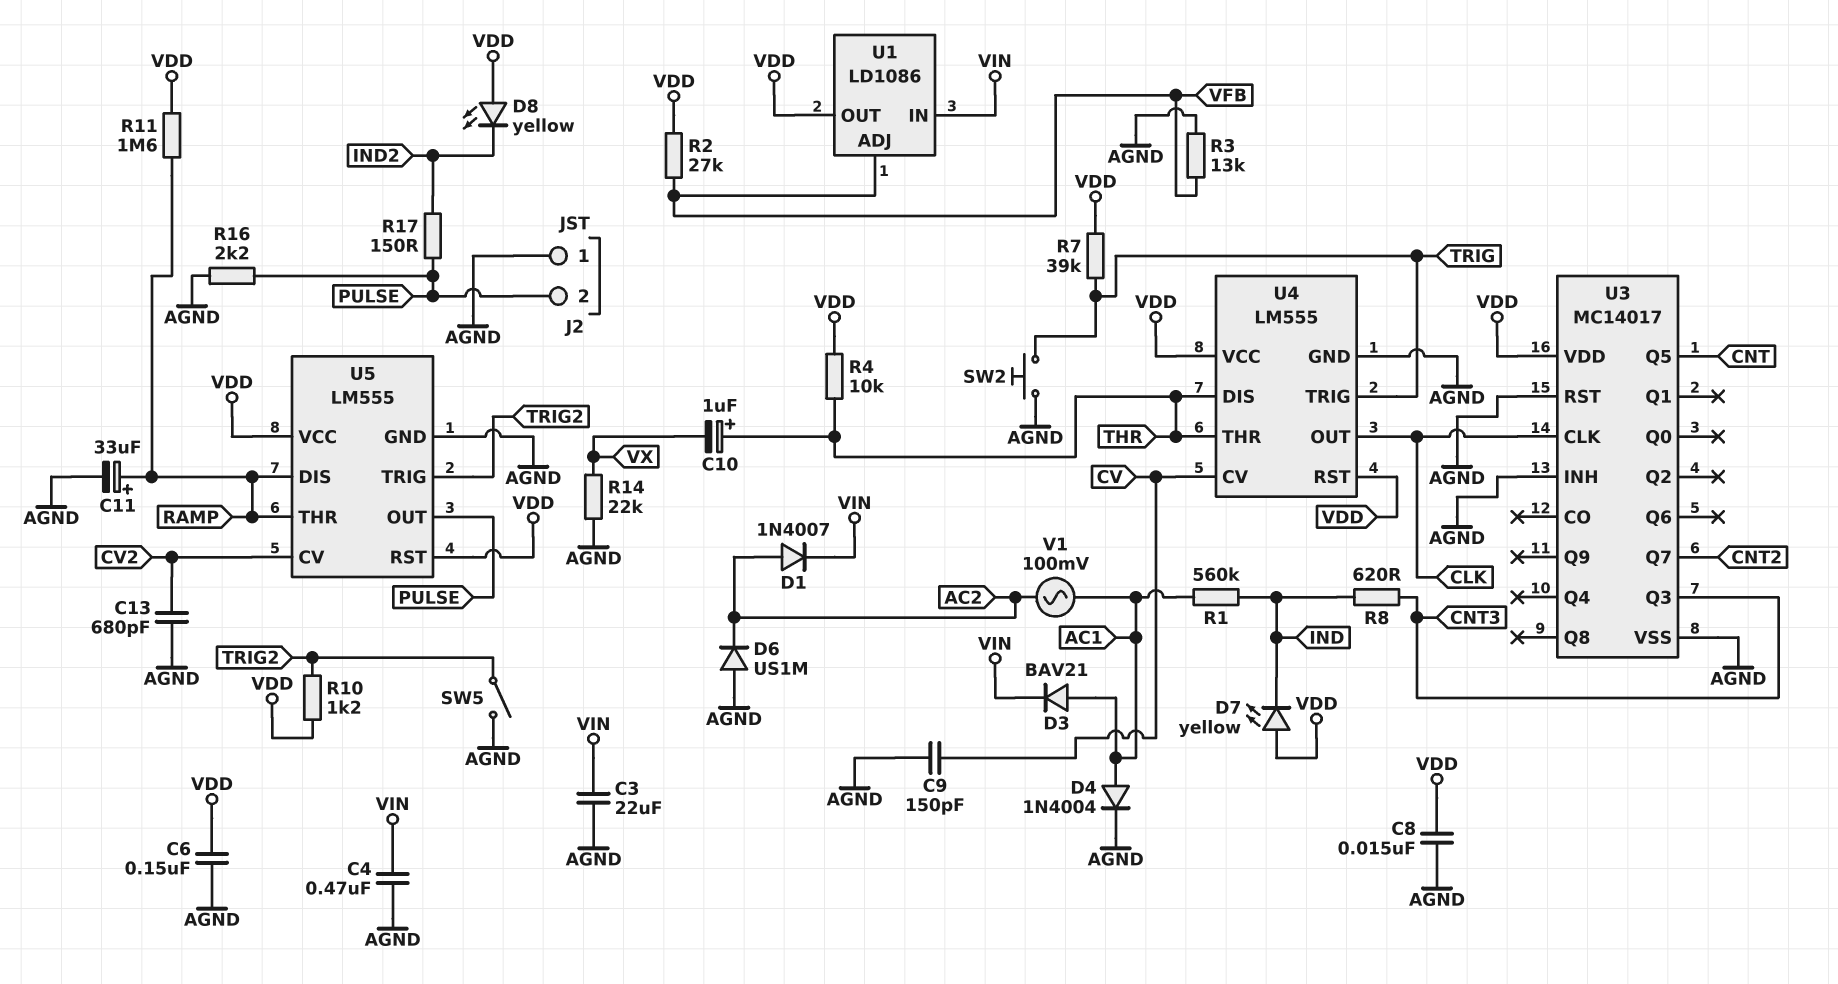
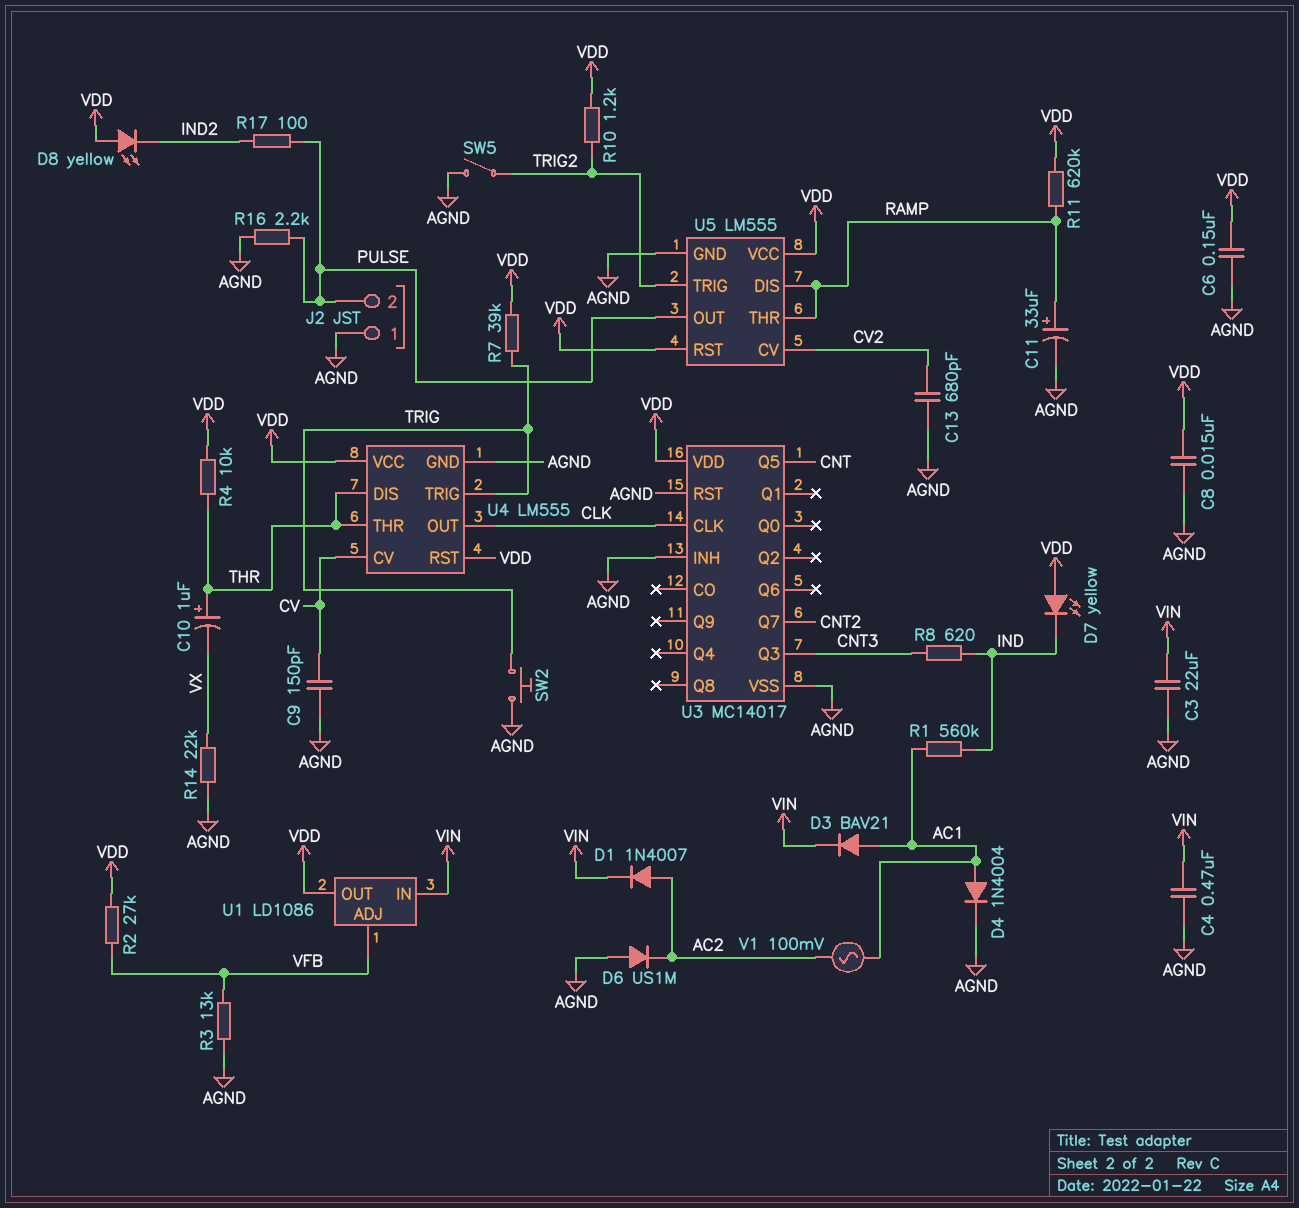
R11: 1.6M (RAMP, VDD) -> 620k (RAMP, VDD)
R17: 150 (IND2, PULSE) -> 100 (IND2, PULSE)

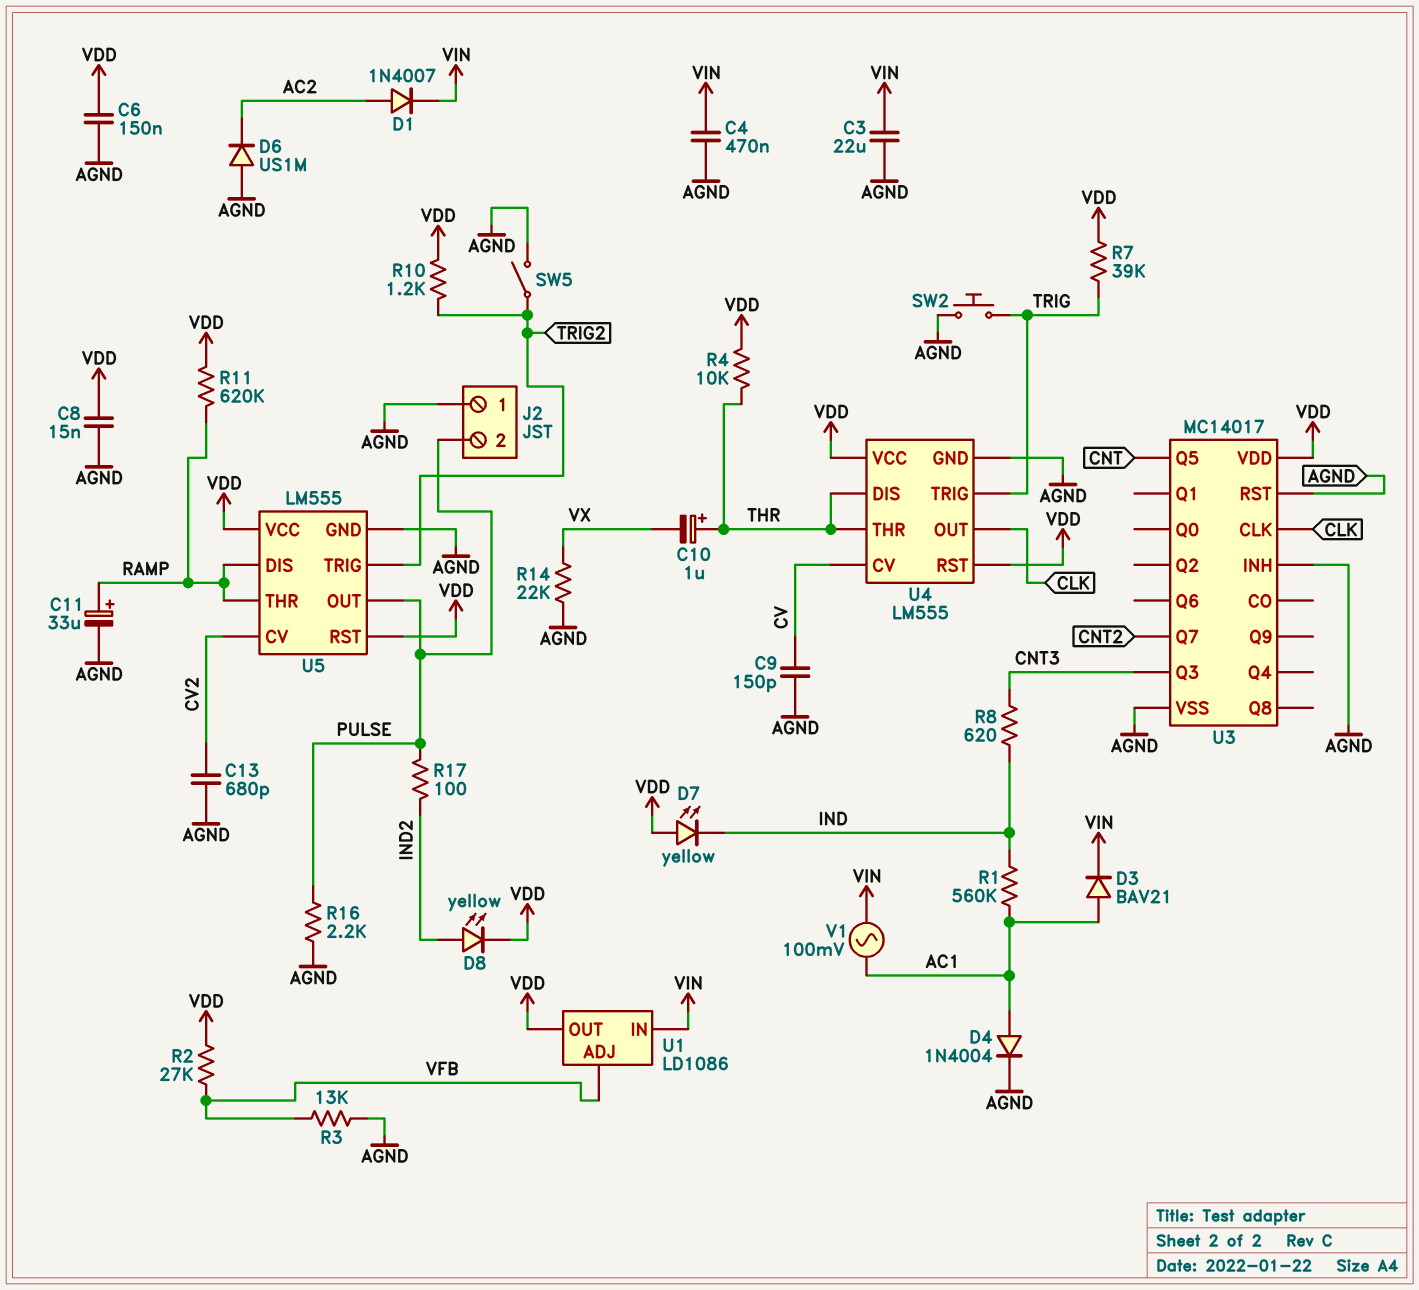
D8: LED yellow (A VDD, K IND2) -> LED yellow (A IND2, K VDD)
V1: AC 100mV (AC1, AC2) -> AC 100mV (AC1, VIN)

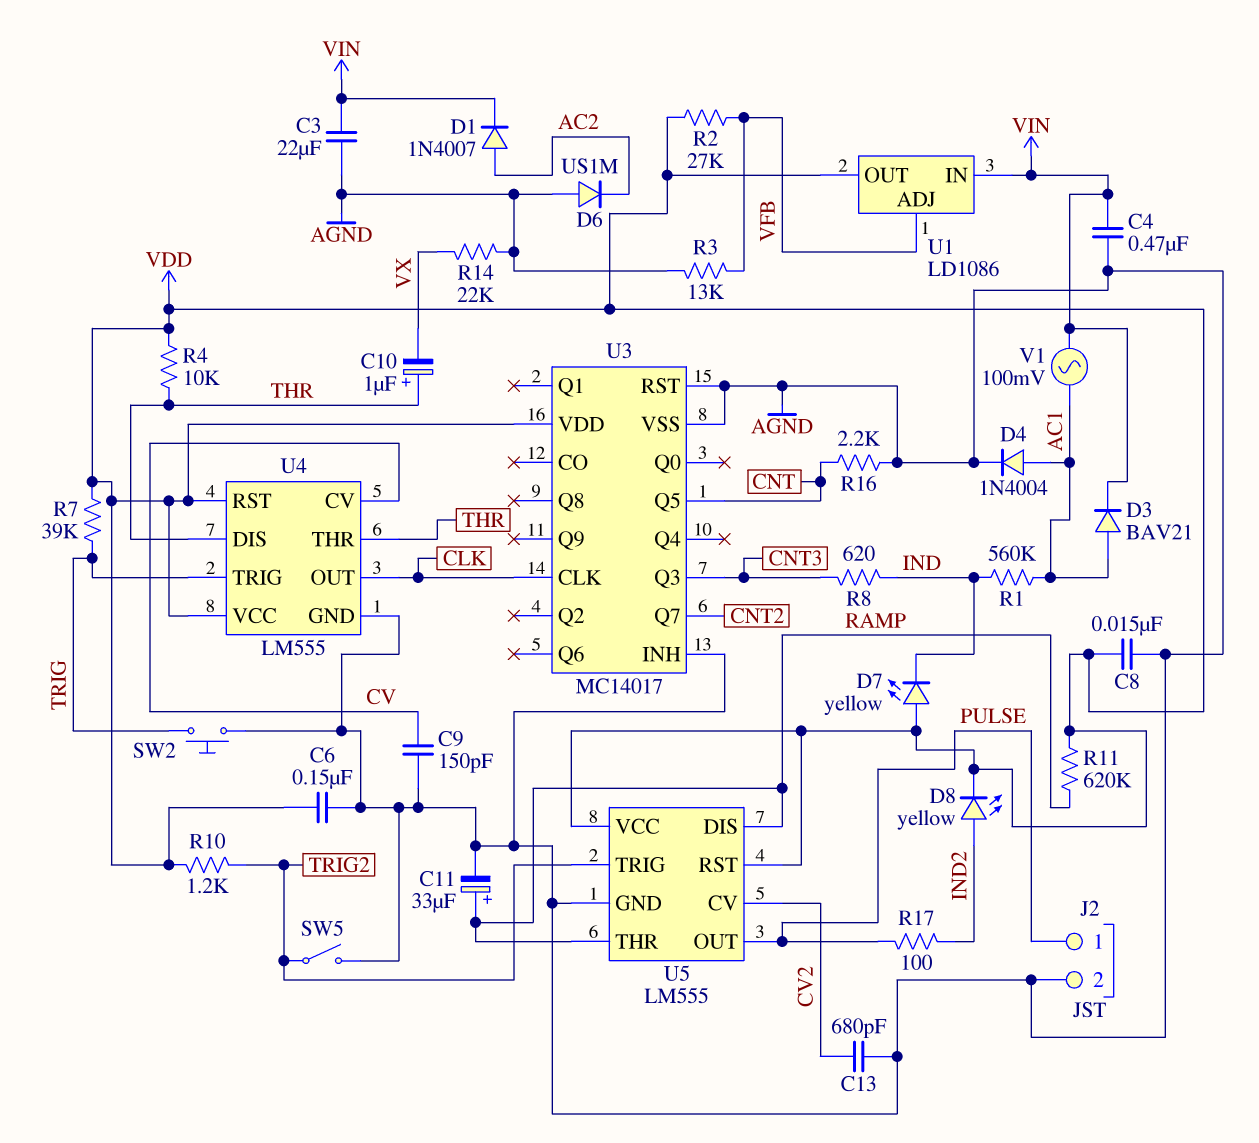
J2 pin 1: AGND -> PULSE
J2 pin 2: PULSE -> AGND
R16: 2.2k (AGND, PULSE) -> 2.2k (AGND, CNT)

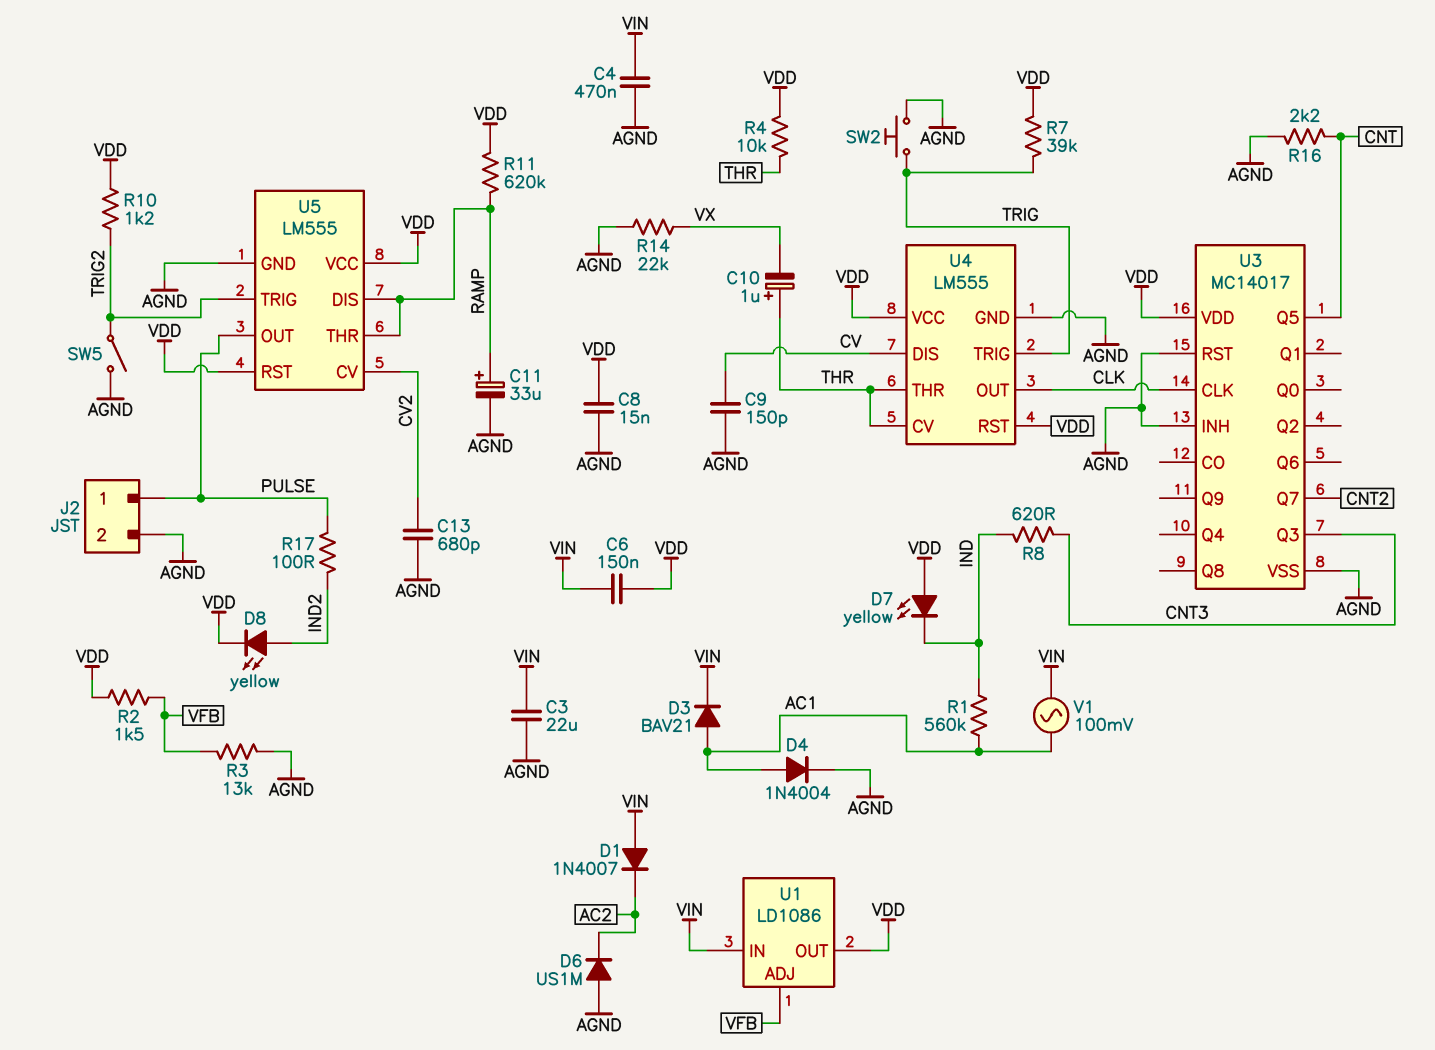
C6: 150nF (AGND, VDD) -> 150nF (VDD, VIN)
D1: diode 1N4007 (A AC2, K VIN) -> diode 1N4007 (A VIN, K AC2)
R2: 27k (VDD, VFB) -> 1.5k (VDD, VFB)
U4 pin CV: CV -> THR
U4 pin DIS: THR -> CV

